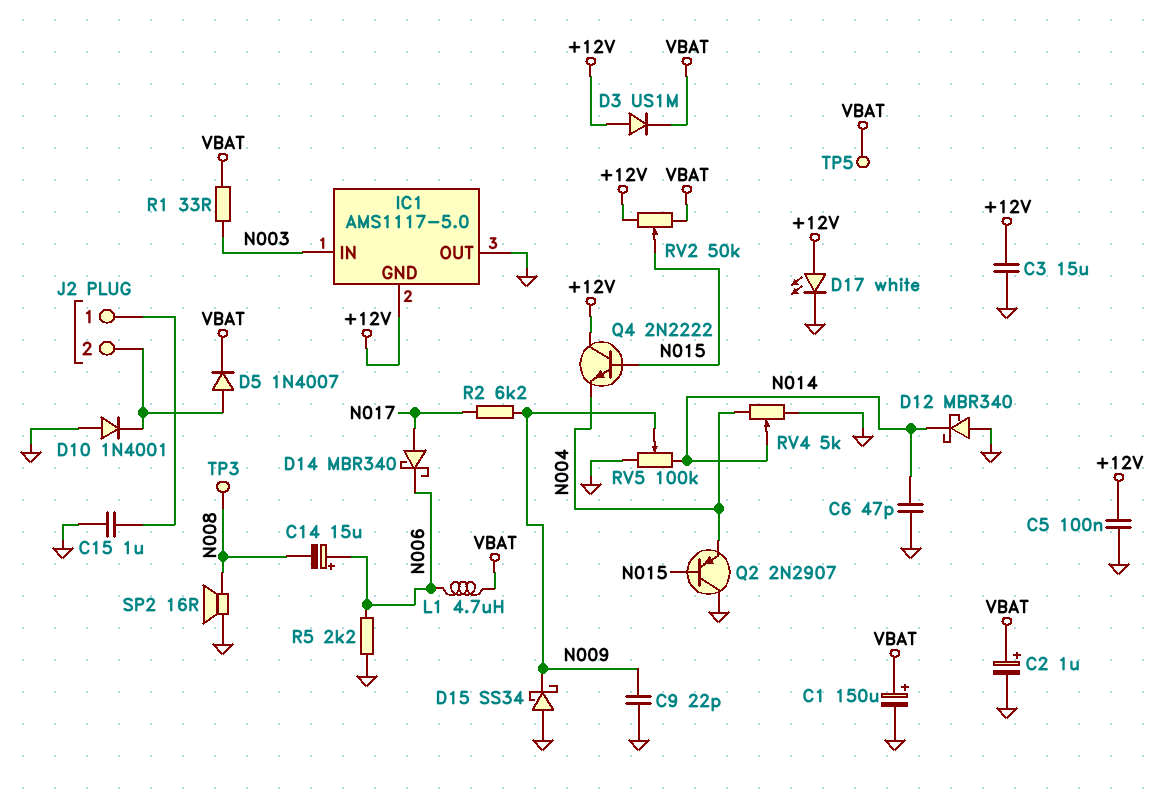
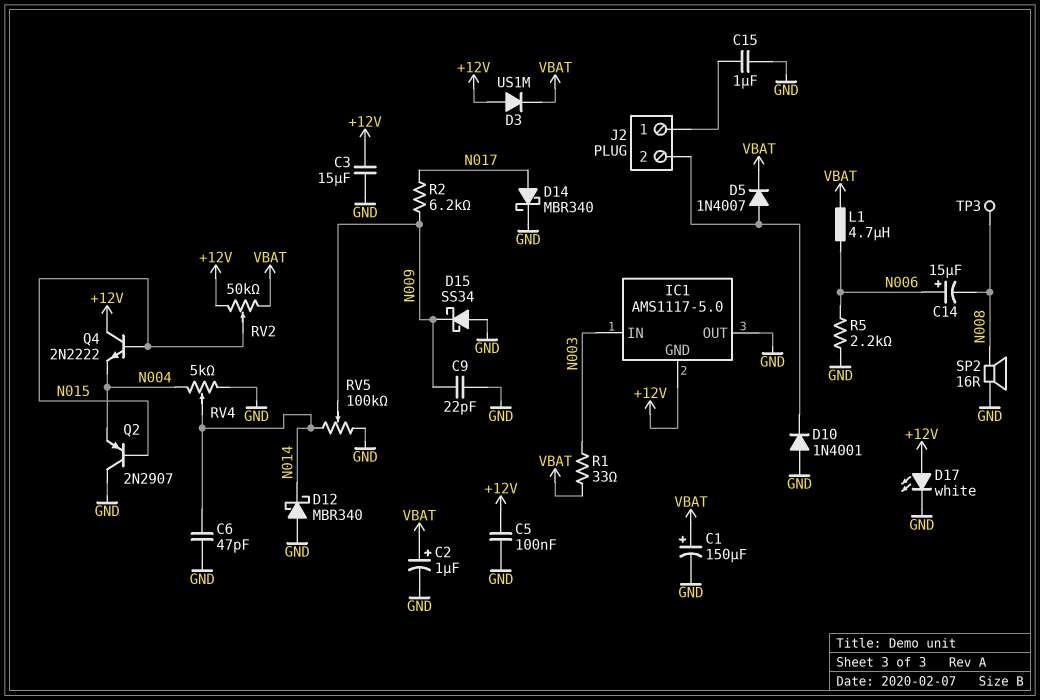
D14: schottky MBR340 (A N017, K N006) -> schottky MBR340 (A N017, K GND)
TP5: test point (VBAT) -> none

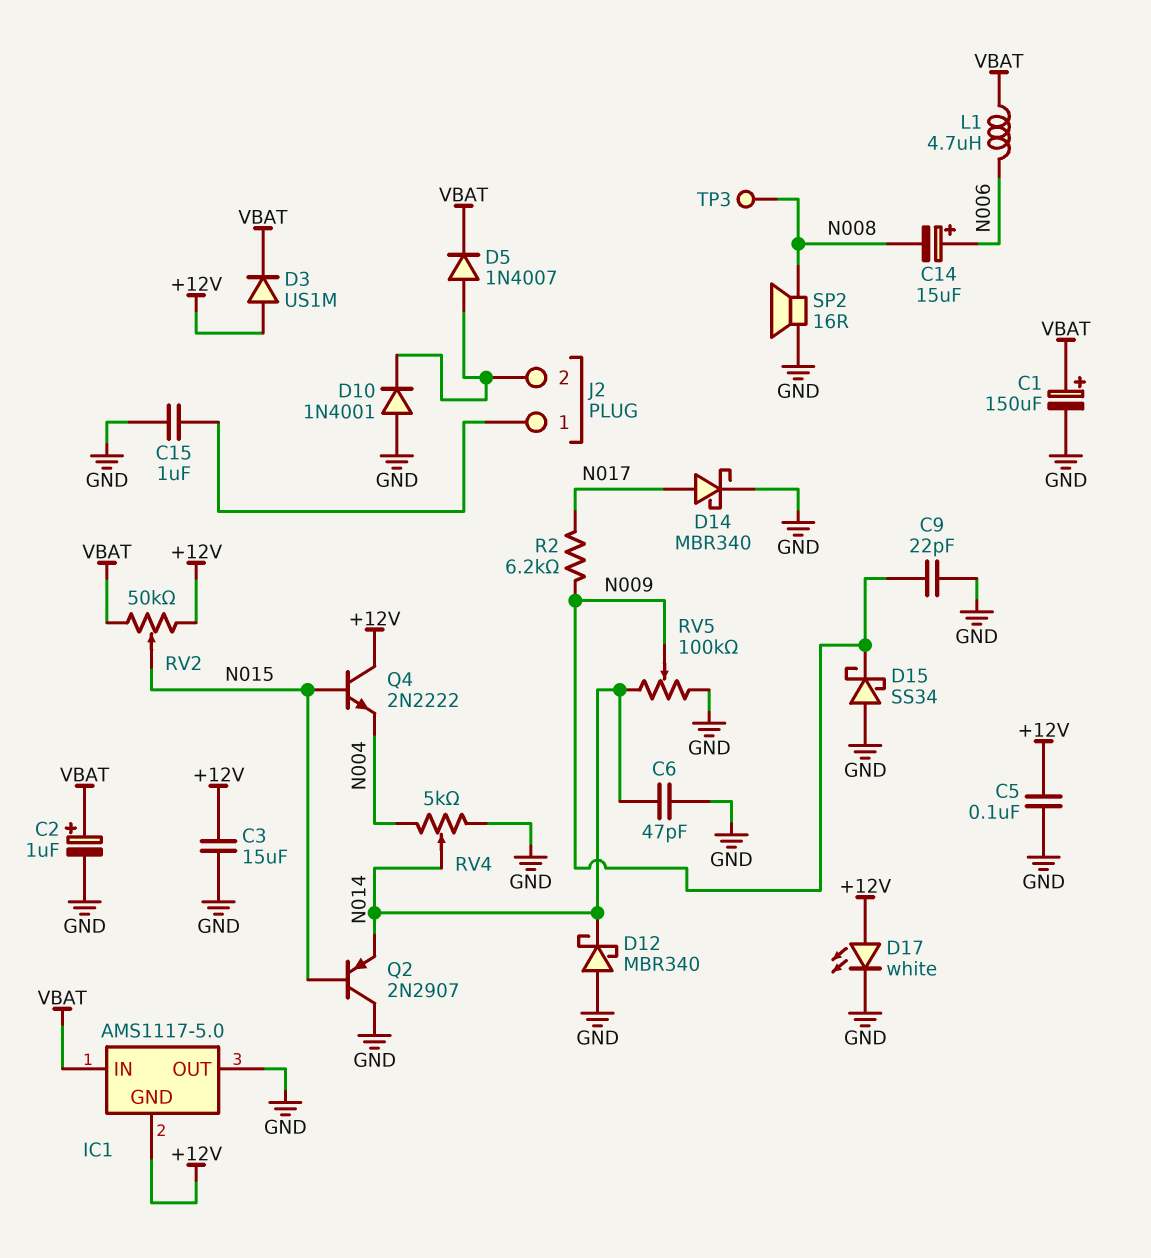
IC1 pin IN: N003 -> VBAT
Q2: PNP 2N2907 (B N015, C GND, E N004) -> PNP 2N2907 (B N015, C GND, E N014)
R1: 33 (N003, VBAT) -> none
R5: 2.2k (GND, N006) -> none

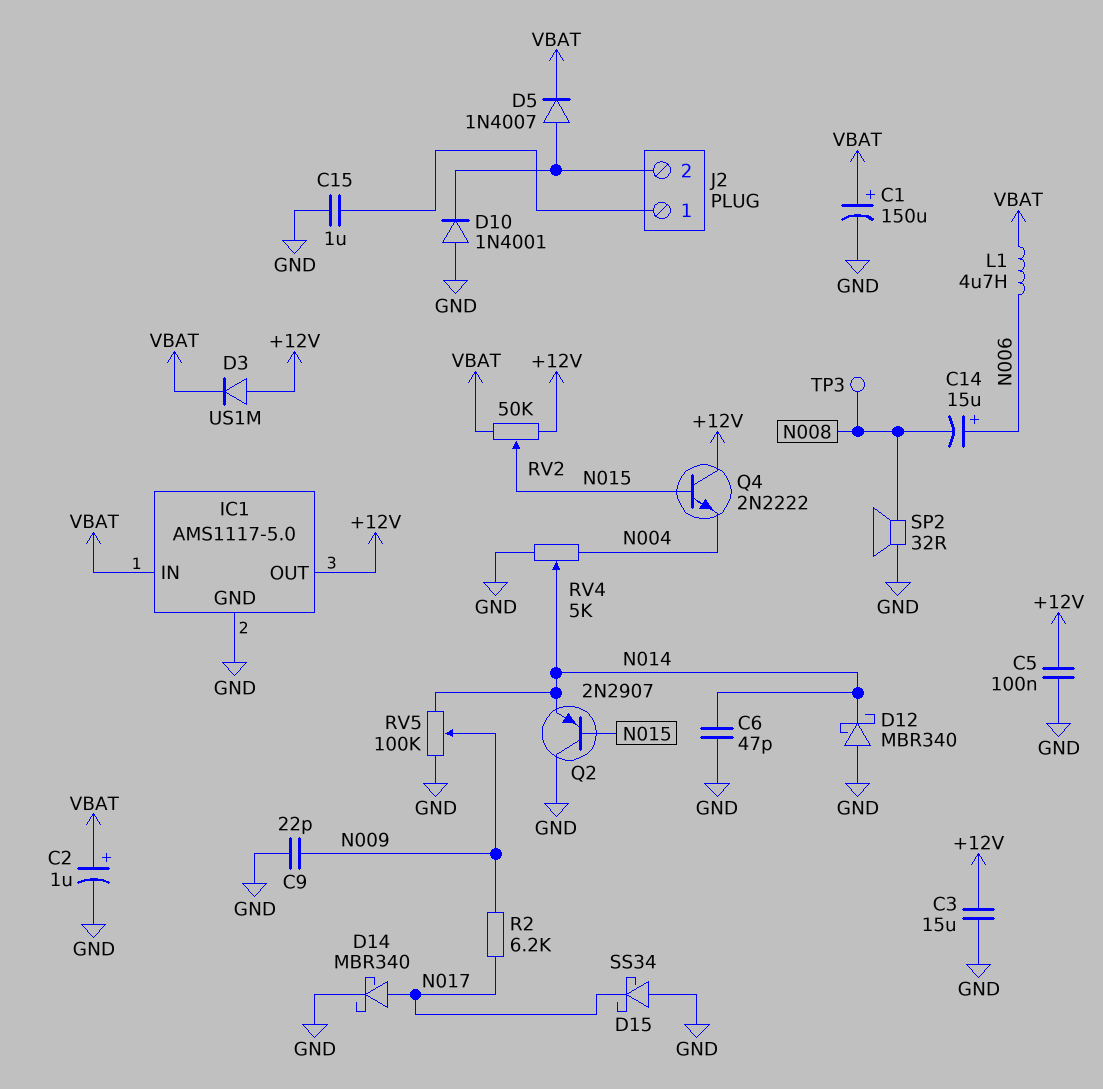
D15: schottky SS34 (A GND, K N009) -> schottky SS34 (A GND, K N017)
D17: LED white (A +12V, K GND) -> none
IC1 pin GND: +12V -> GND
IC1 pin OUT: GND -> +12V
SP2: speaker 16R (GND, N008) -> speaker 32R (GND, N008)

